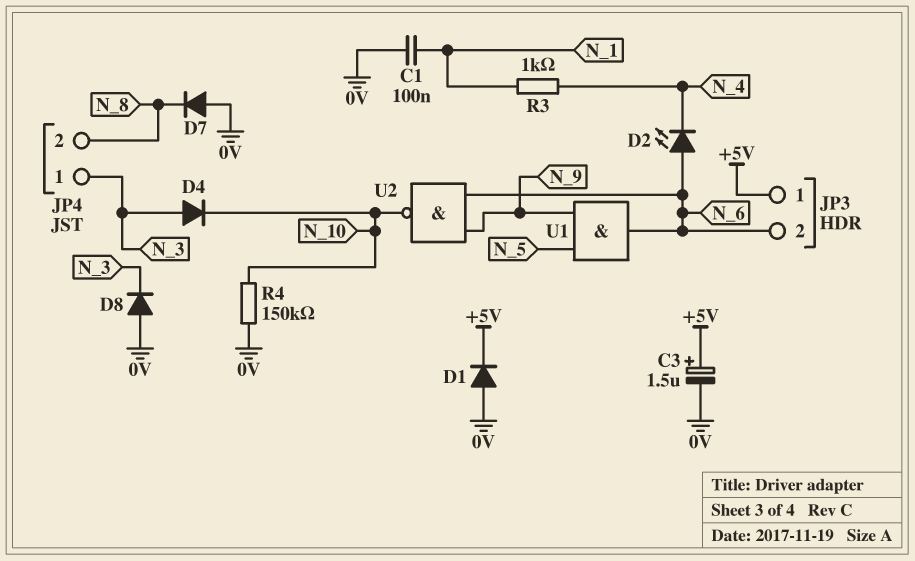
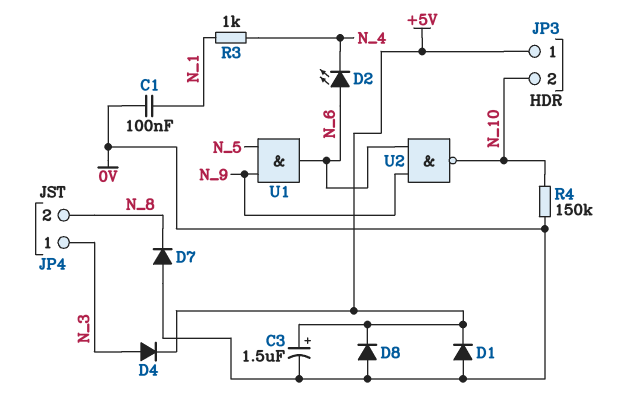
D4: diode (A N_3, K N_10) -> diode (A N_3, K +5V)
D8: diode (A 0V, K N_3) -> diode (A 0V, K +5V)
JP3 pin 2: N_6 -> N_10

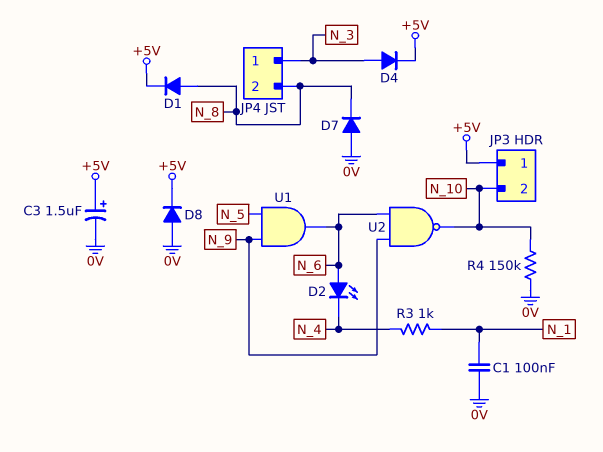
D1: diode (A 0V, K +5V) -> diode (A N_8, K +5V)

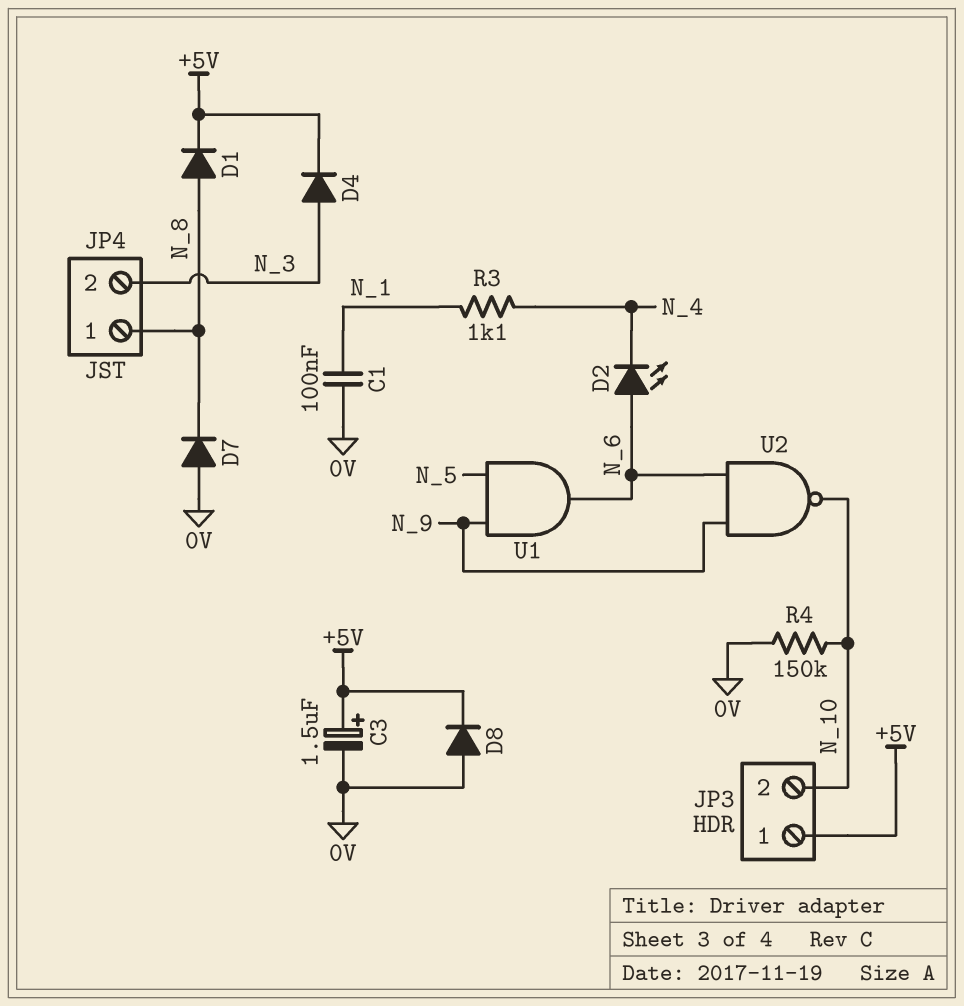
JP4 pin 1: N_3 -> N_8
JP4 pin 2: N_8 -> N_3
R3: 1k (N_1, N_4) -> 1.1k (N_1, N_4)

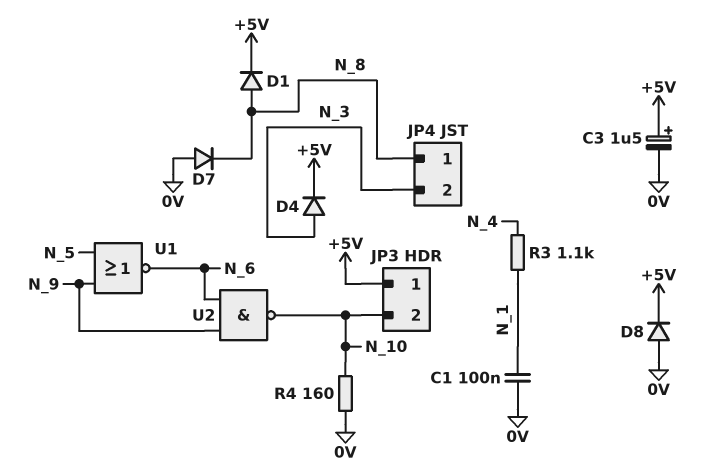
D2: LED (A N_6, K N_4) -> none
R4: 150k (0V, N_10) -> 160 (0V, N_10)
U1: AND (in N_5, in N_9, out N_6) -> NOR (in N_5, in N_9, out N_6)

